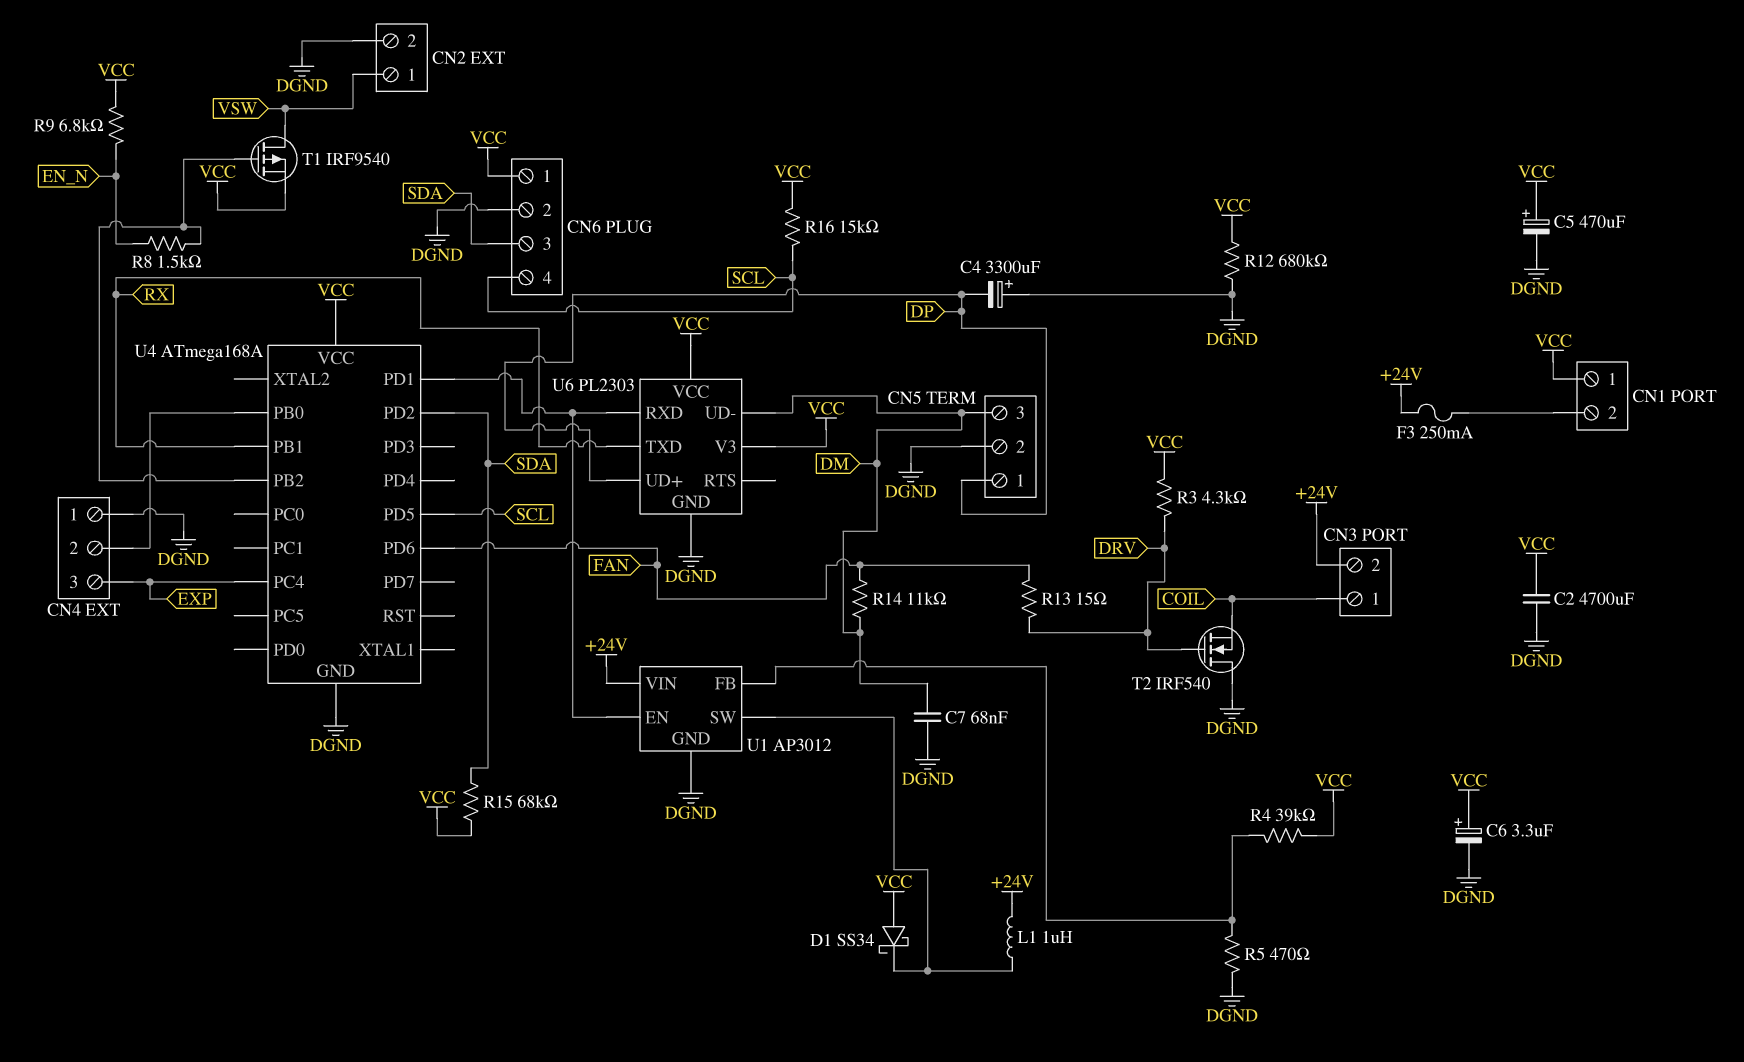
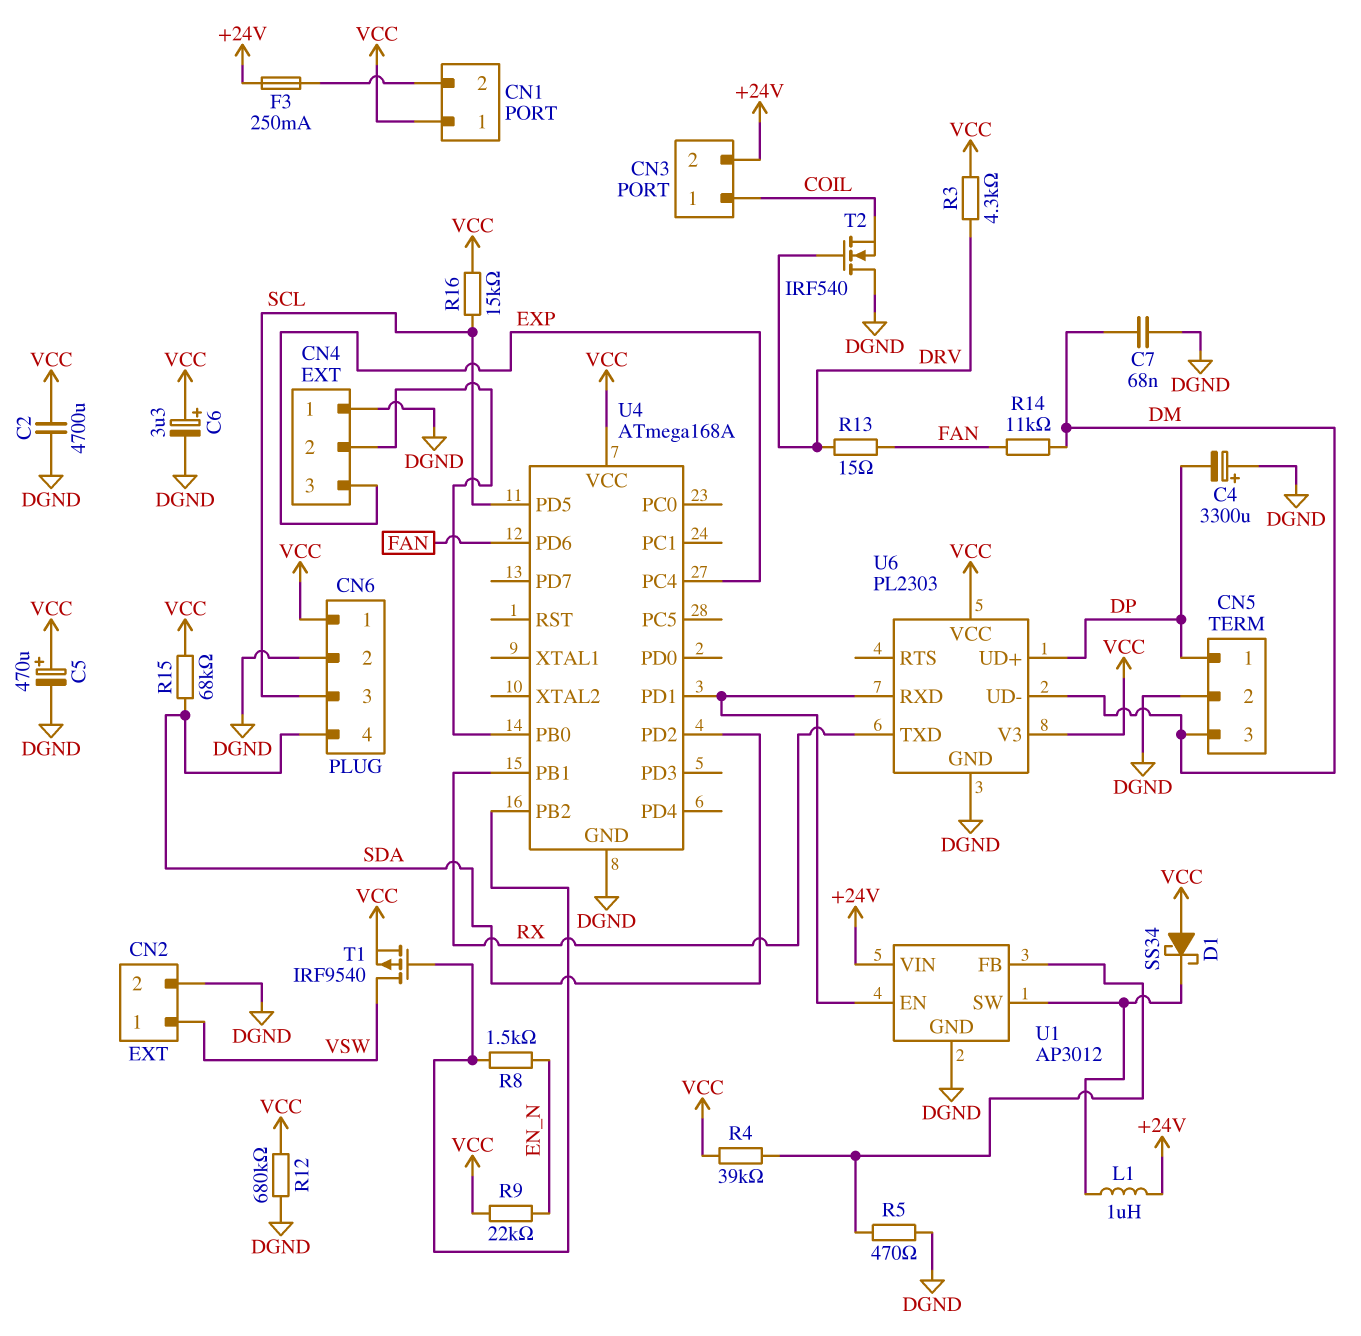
CN6 pin 3: SDA -> SCL
CN6 pin 4: SCL -> SDA
R9: 6.8k (EN_N, VCC) -> 22k (EN_N, VCC)

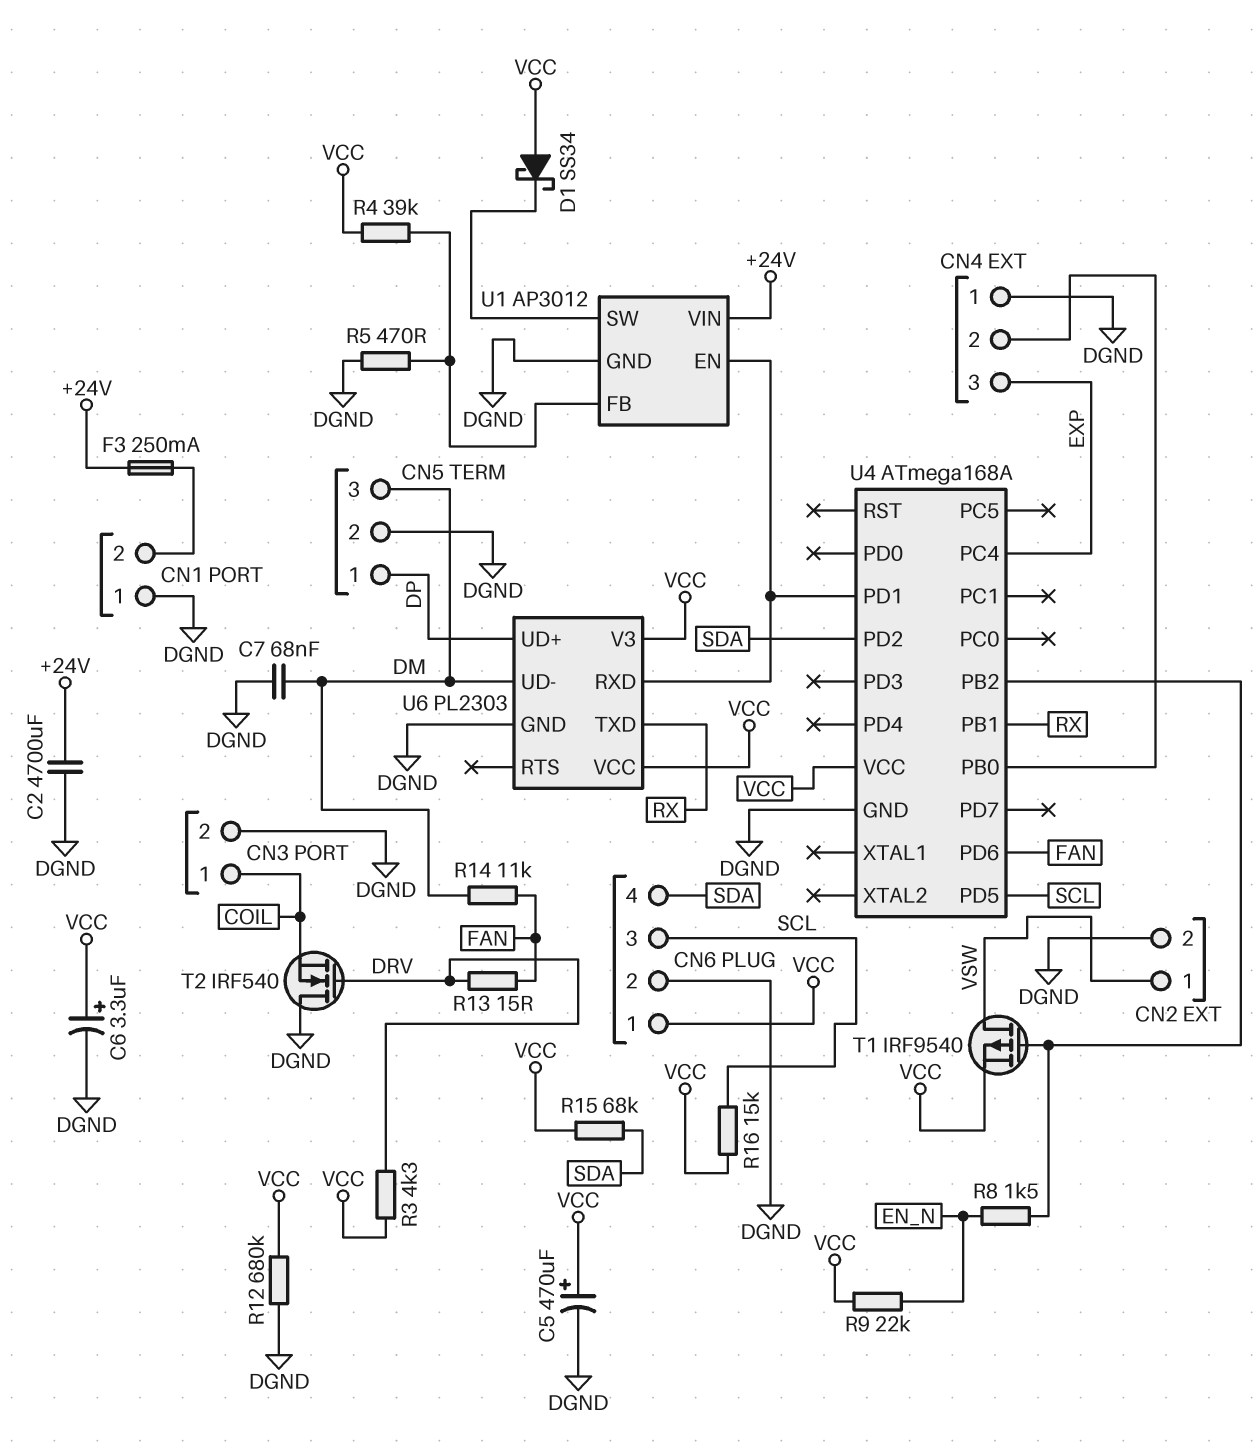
C2: 4700uF (DGND, VCC) -> 4700uF (+24V, DGND)
C4: 3300uF (plus DGND, minus DP) -> none
CN1 pin 1: VCC -> DGND
CN3 pin 2: +24V -> DGND
L1: 1uH (+24V, U1/SW) -> none

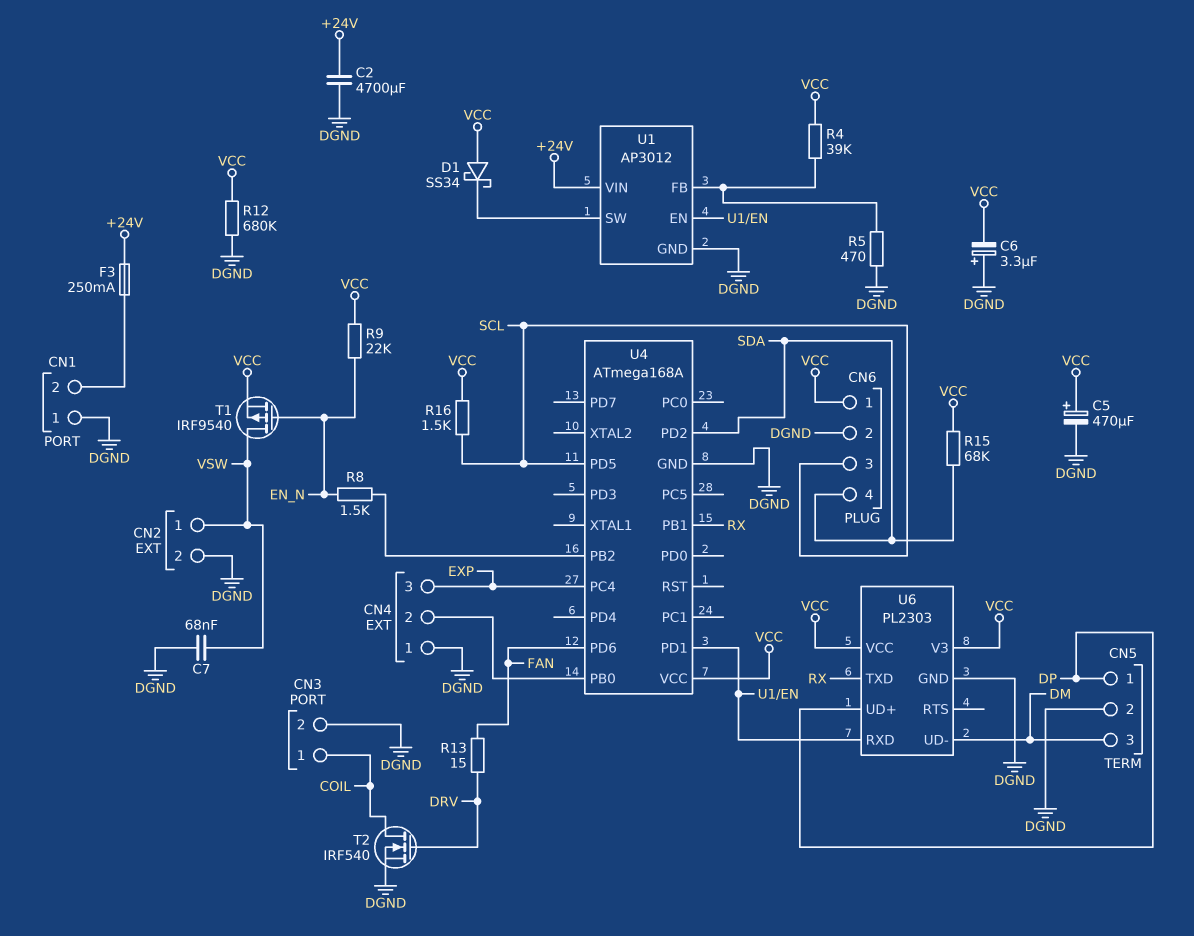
C6: 3.3uF (plus VCC, minus DGND) -> 3.3uF (plus DGND, minus VCC)
C7: 68nF (DGND, DM) -> 68nF (DGND, VSW)
R3: 4.3k (DRV, VCC) -> none
R14: 11k (DM, FAN) -> none
R16: 15k (SCL, VCC) -> 1.5k (SCL, VCC)
T1: PMOS IRF9540 (G U4/PB2, D VSW, S VCC) -> PMOS IRF9540 (G EN_N, D VSW, S VCC)
T2: NMOS IRF540 (G DRV, D DGND, S COIL) -> NMOS IRF540 (G DRV, D COIL, S DGND)

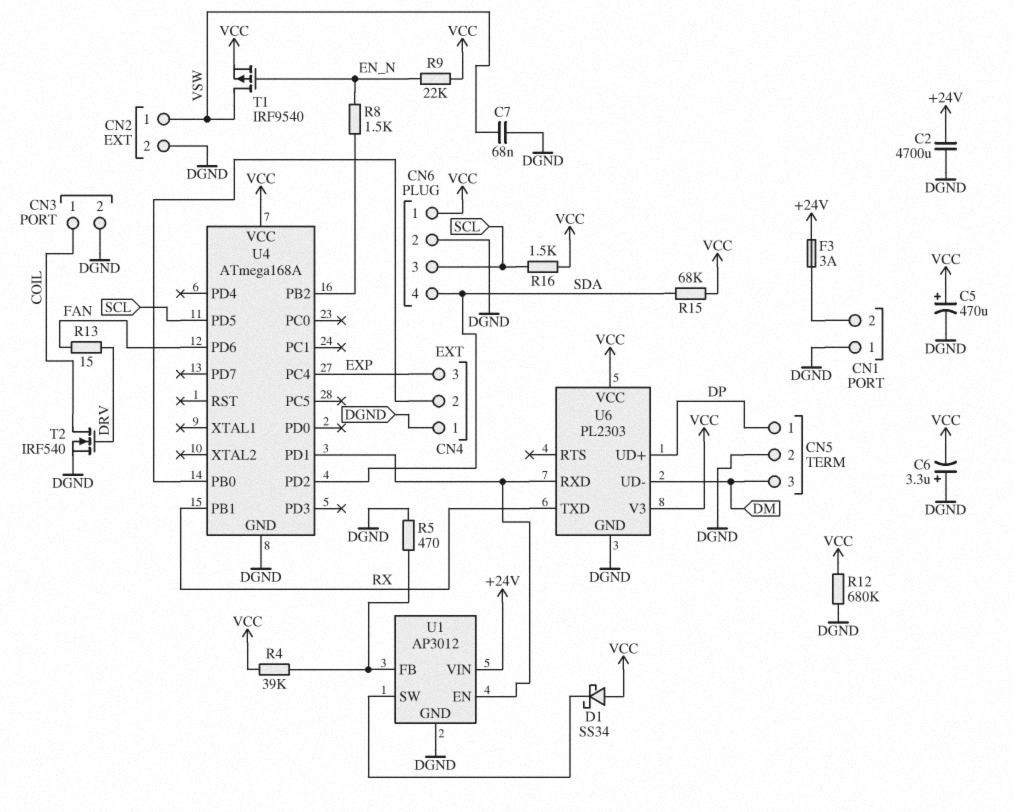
F3: 250mA (+24V, CN1/2) -> 3A (+24V, CN1/2)

